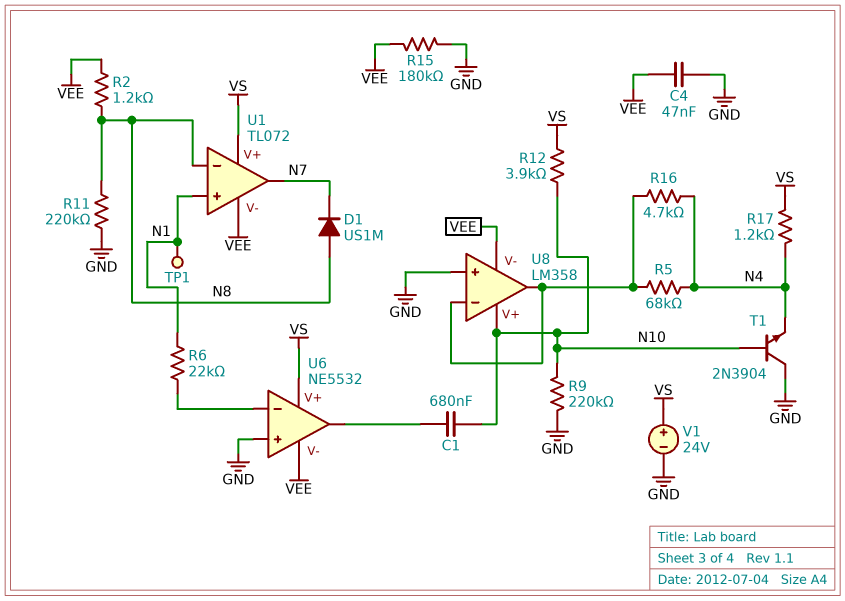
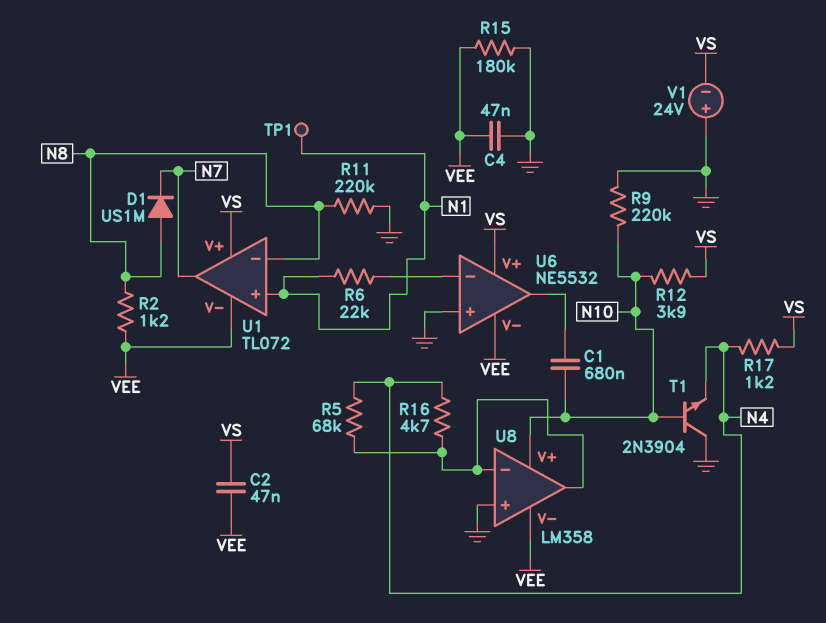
C2: none -> 47nF (VEE, VS)
V1: 24V (plus VS, minus GND) -> 24V (plus GND, minus VS)

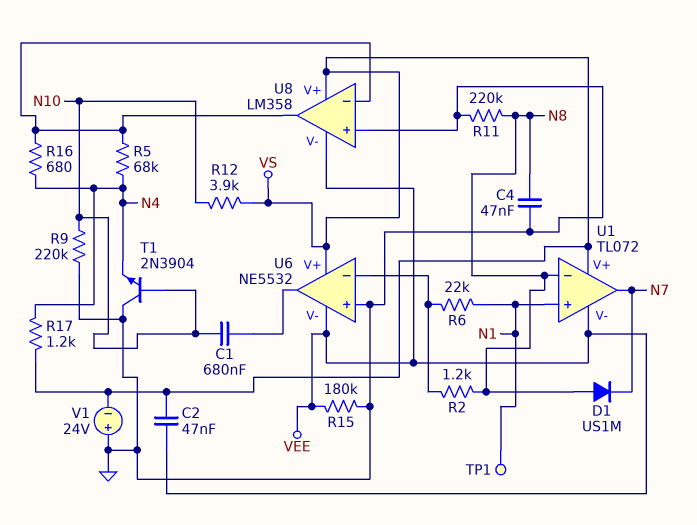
C4: 47nF (GND, VEE) -> 47nF (GND, N8)
R2: 1.2k (N8, VEE) -> 1.2k (N8, U6/in-)
R16: 4.7k (N4, U8/in-) -> 680 (N4, U8/in-)
U8 pin V+: N10 -> VS

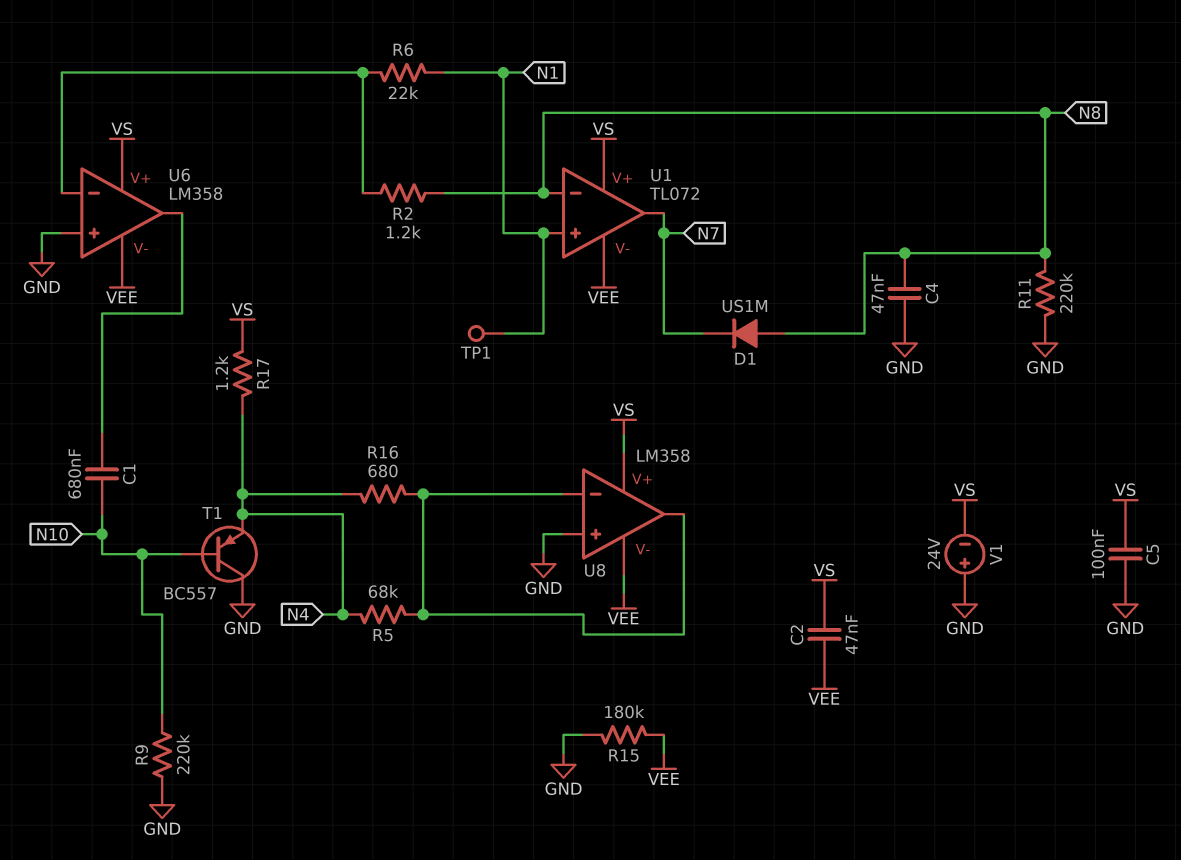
C5: none -> 100nF (GND, VS)
R12: 3.9k (N10, VS) -> none
T1: NPN 2N3904 (B N10, C GND, E N4) -> PNP BC557 (B N10, C GND, E N4)
U6: NE5532 -> LM358

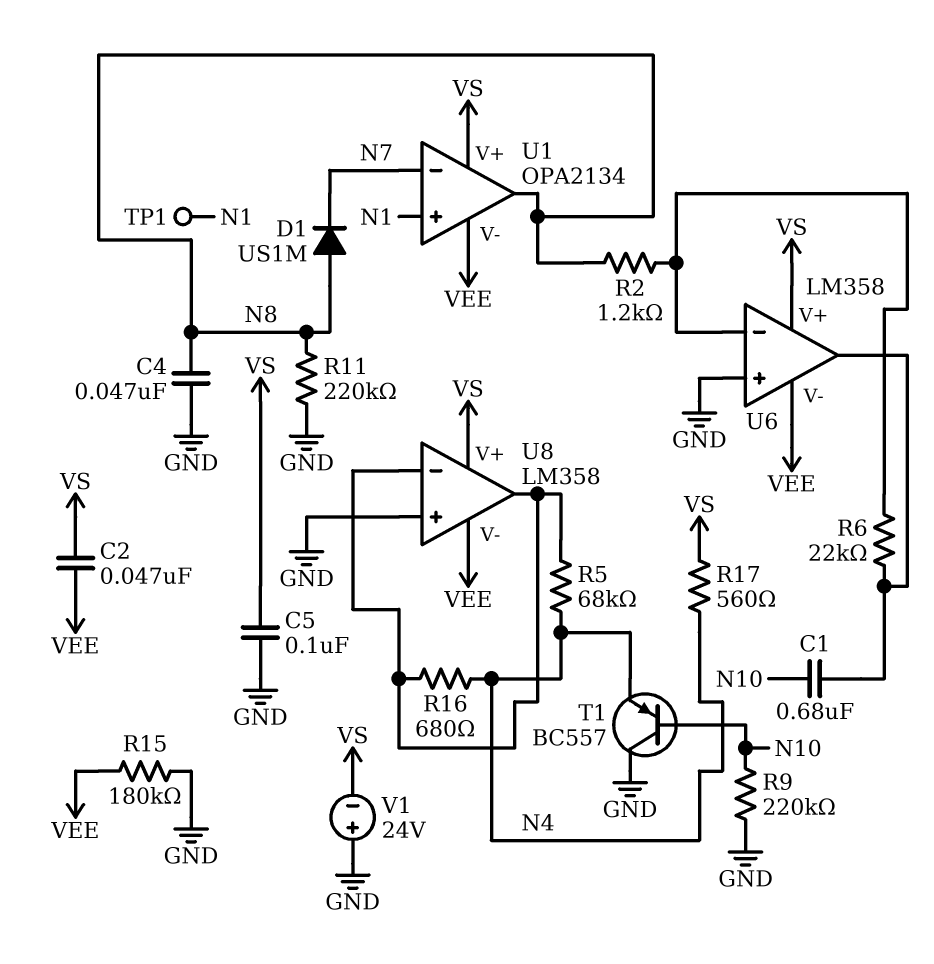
R6: 22k (N1, U6/in-) -> 22k (U6/in-, U6/out)
R17: 1.2k (N4, VS) -> 560 (N4, VS)
U1: TL072 -> OPA2134
U1 pin in-: N8 -> N7
U1 pin out: N7 -> N8

